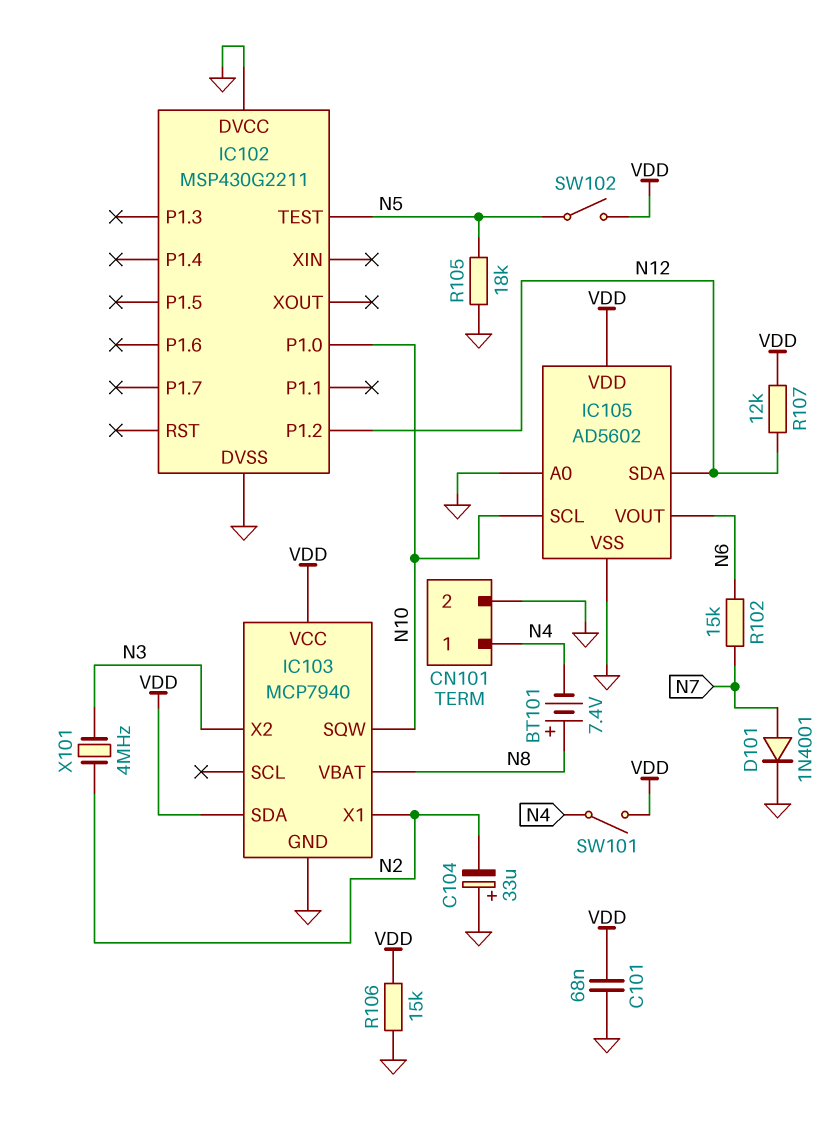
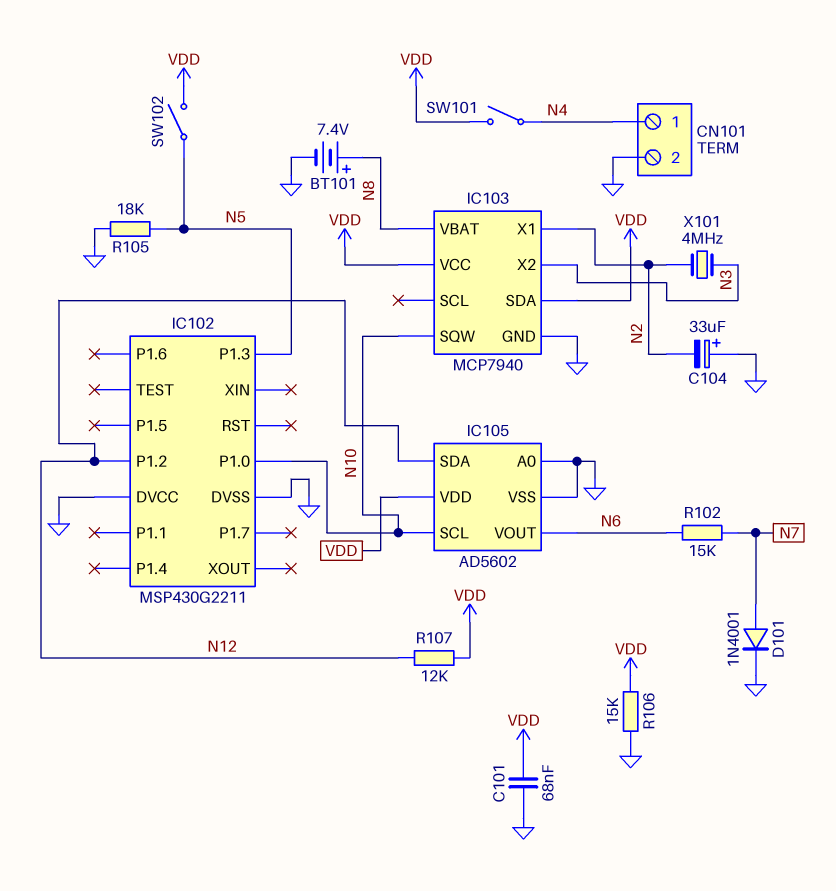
BT101: 7.4V (plus N8, minus N4) -> 7.4V (plus N8, minus GND)
IC102 pin P1.3: none -> N5
IC102 pin TEST: N5 -> none

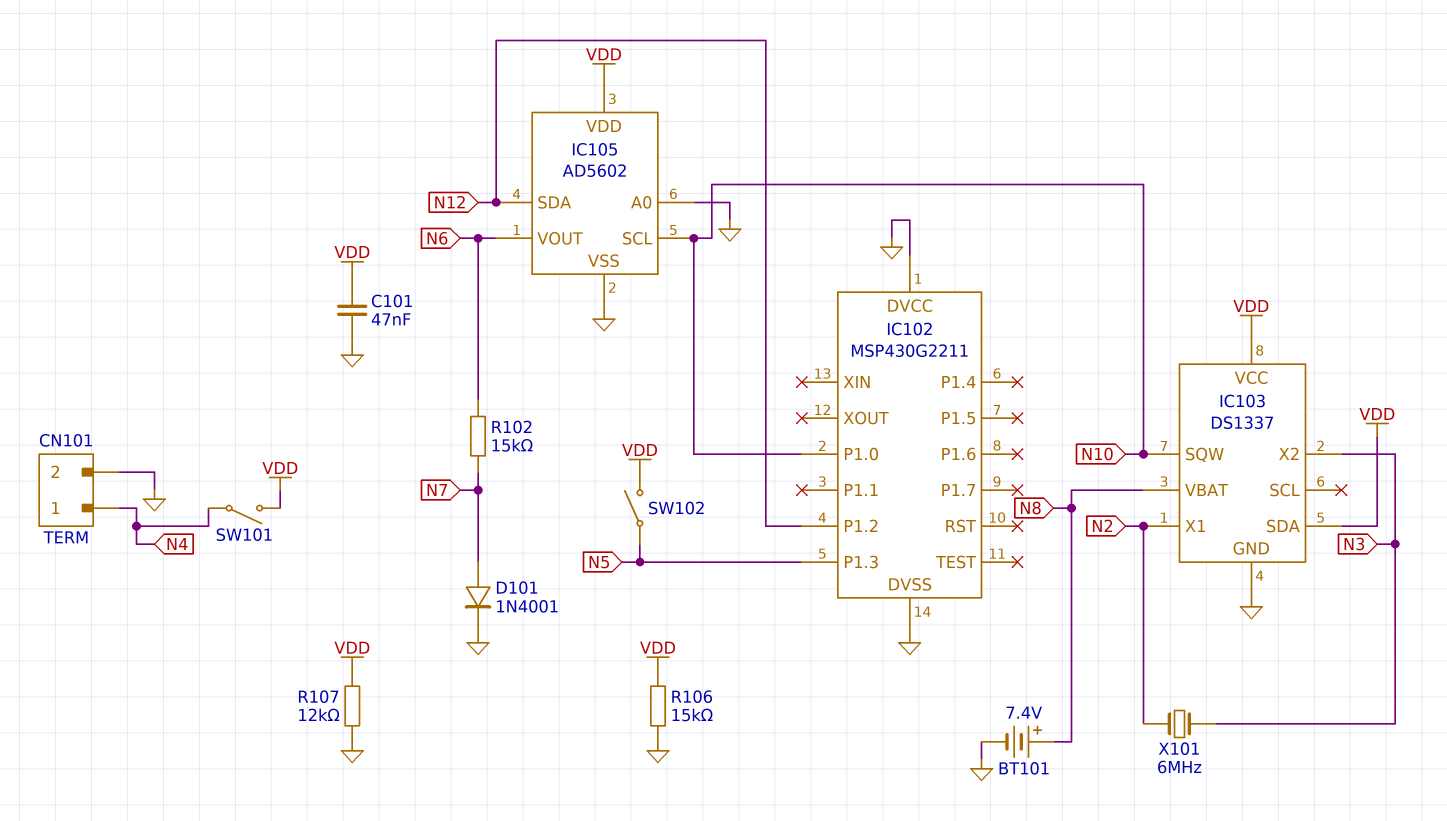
C101: 68nF (GND, VDD) -> 47nF (GND, VDD)
C104: 33uF (plus GND, minus N2) -> none
IC103: MCP7940 -> DS1337
R105: 18k (GND, N5) -> none
R107: 12k (N12, VDD) -> 12k (GND, VDD)
X101: 4MHz (N2, N3) -> 6MHz (N2, N3)

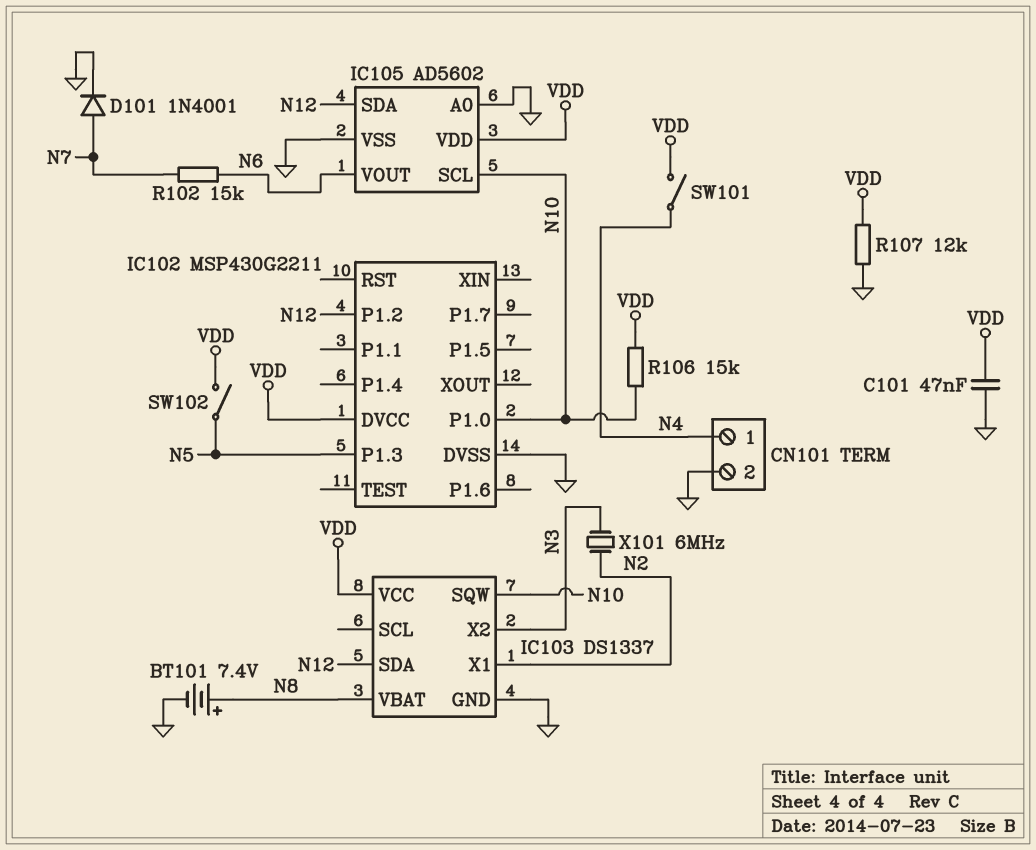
IC102 pin DVCC: GND -> VDD
IC103 pin SDA: VDD -> N12
R106: 15k (GND, VDD) -> 15k (N10, VDD)

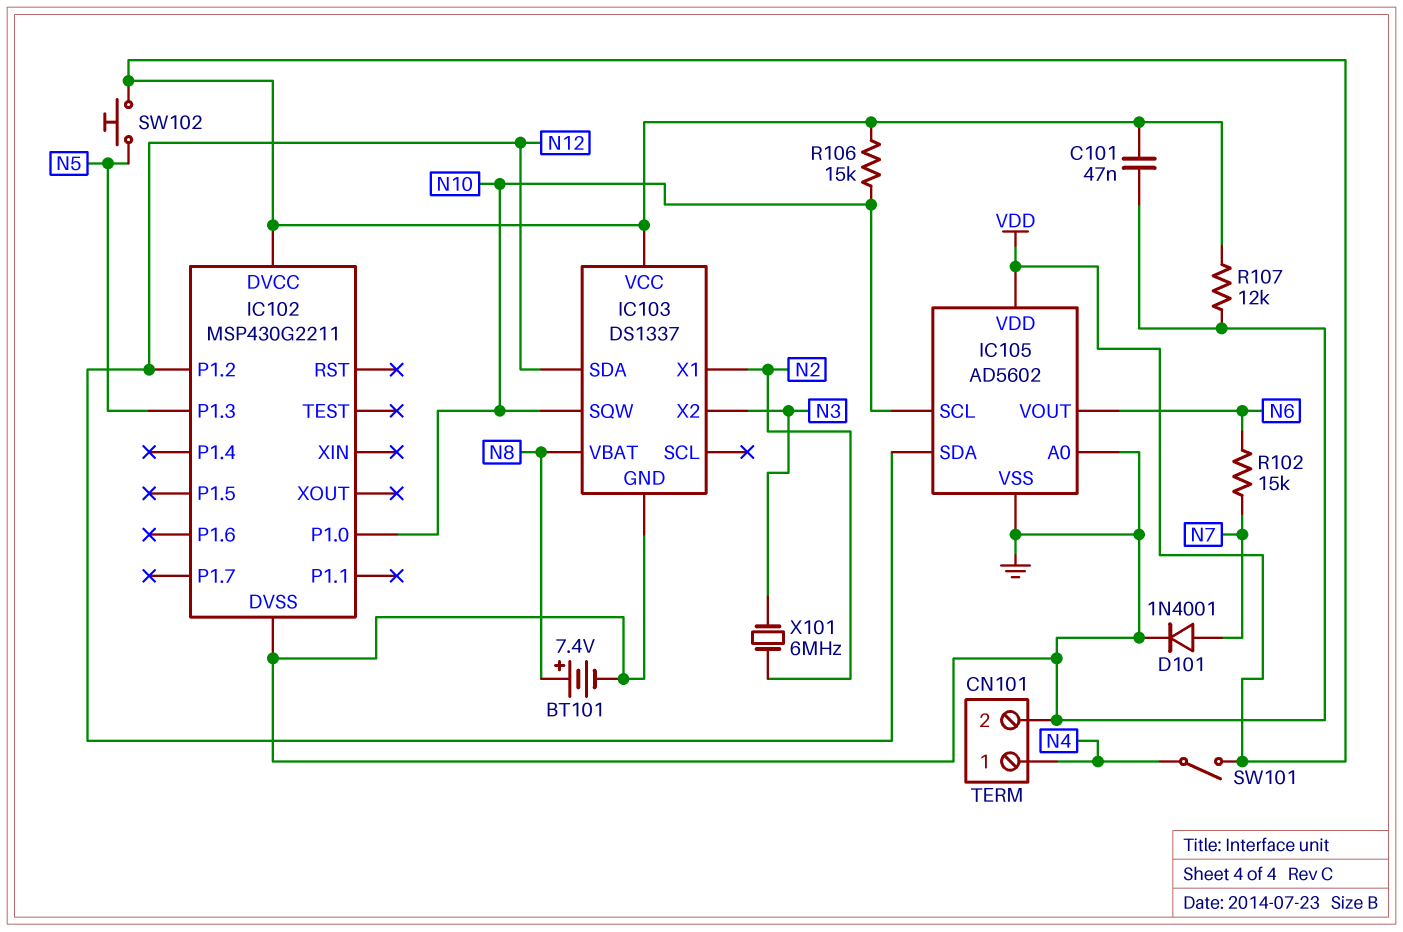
SW102: switch (N5, VDD) -> button (N5, VDD)

